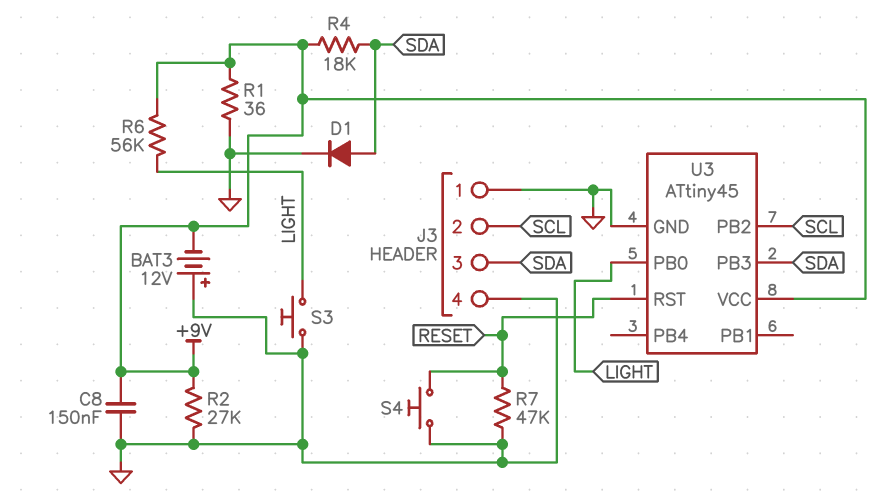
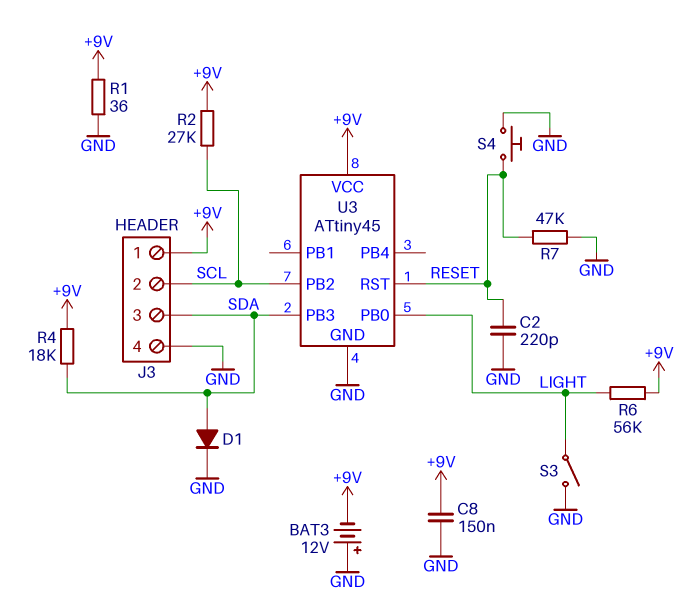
C2: none -> 220pF (GND, RESET)
J3 pin 1: GND -> +9V
R2: 27k (+9V, GND) -> 27k (+9V, SCL)
S3: button (GND, LIGHT) -> switch (GND, LIGHT)

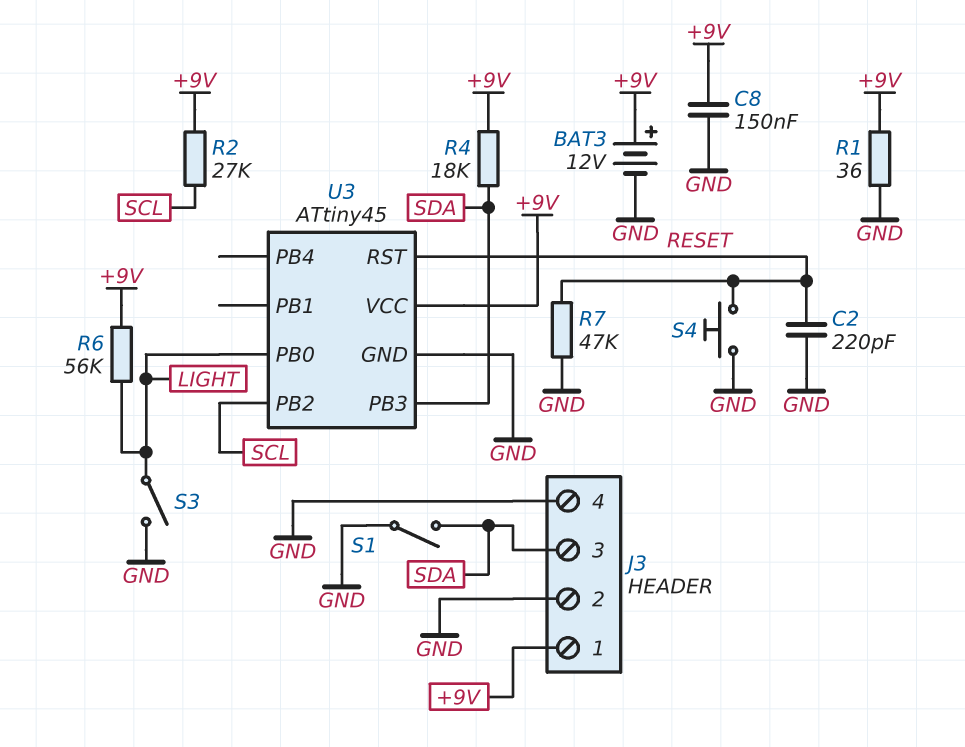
BAT3: 12V (plus GND, minus +9V) -> 12V (plus +9V, minus GND)
D1: diode (A SDA, K GND) -> none
J3 pin 2: SCL -> GND
S1: none -> switch (GND, SDA)

